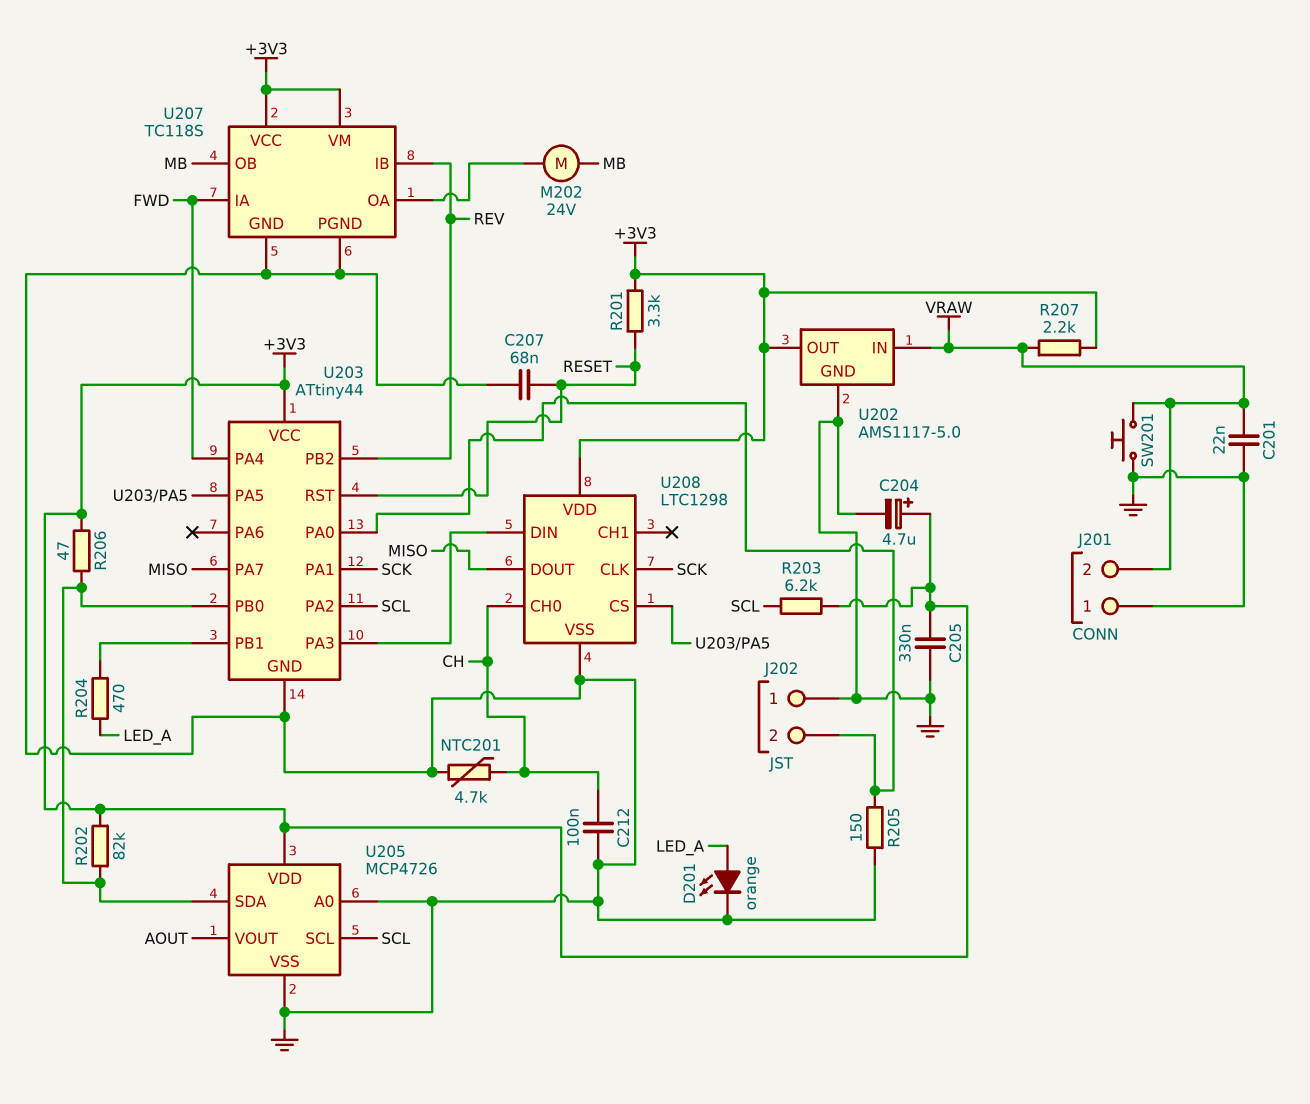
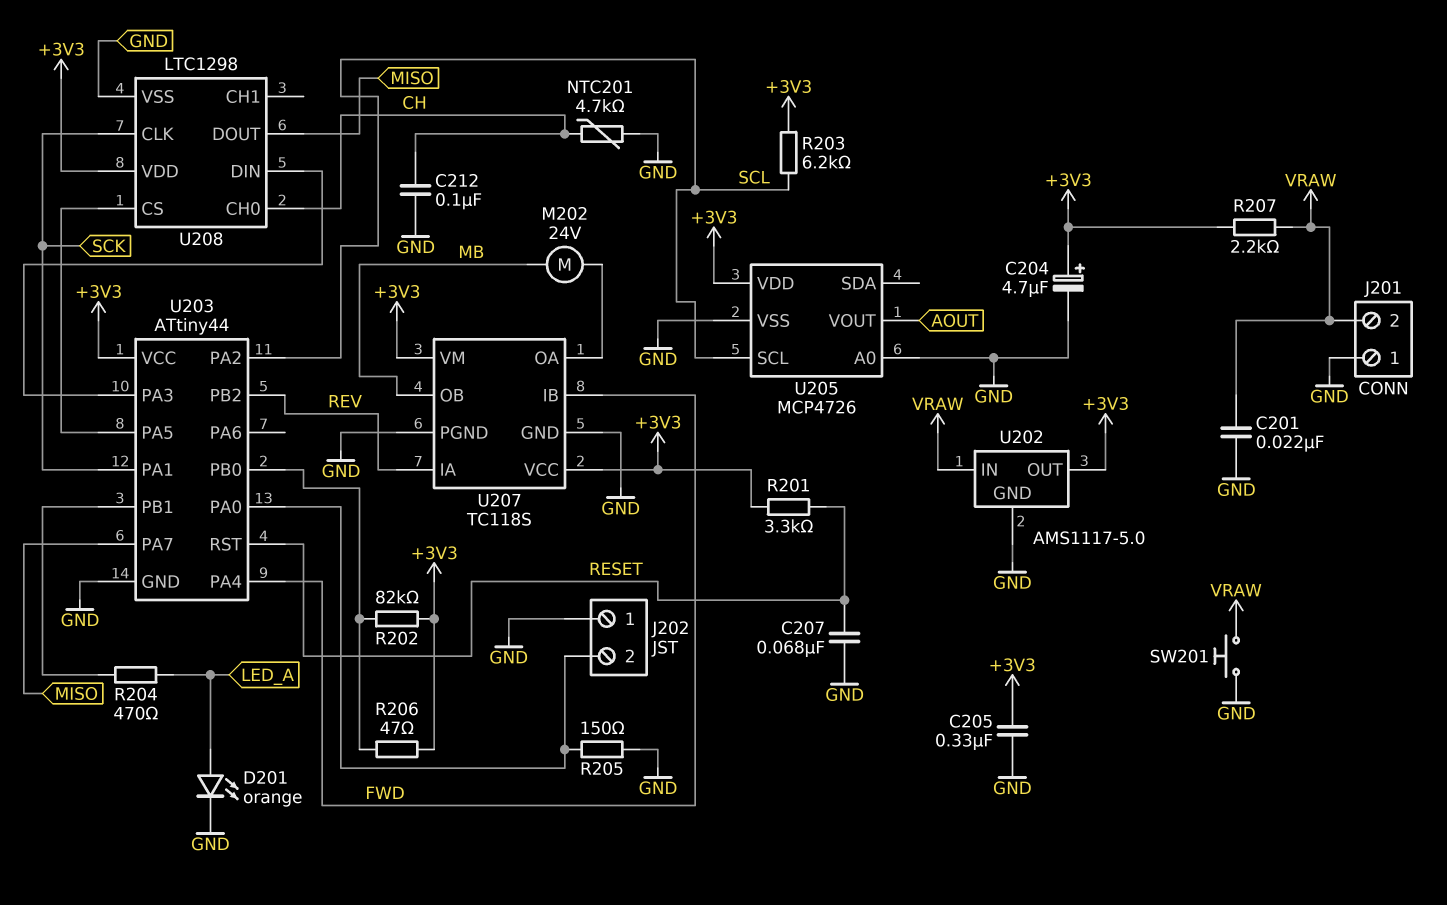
U205 pin SDA: U203/PB0 -> none
U207 pin IA: FWD -> REV
U207 pin IB: REV -> FWD

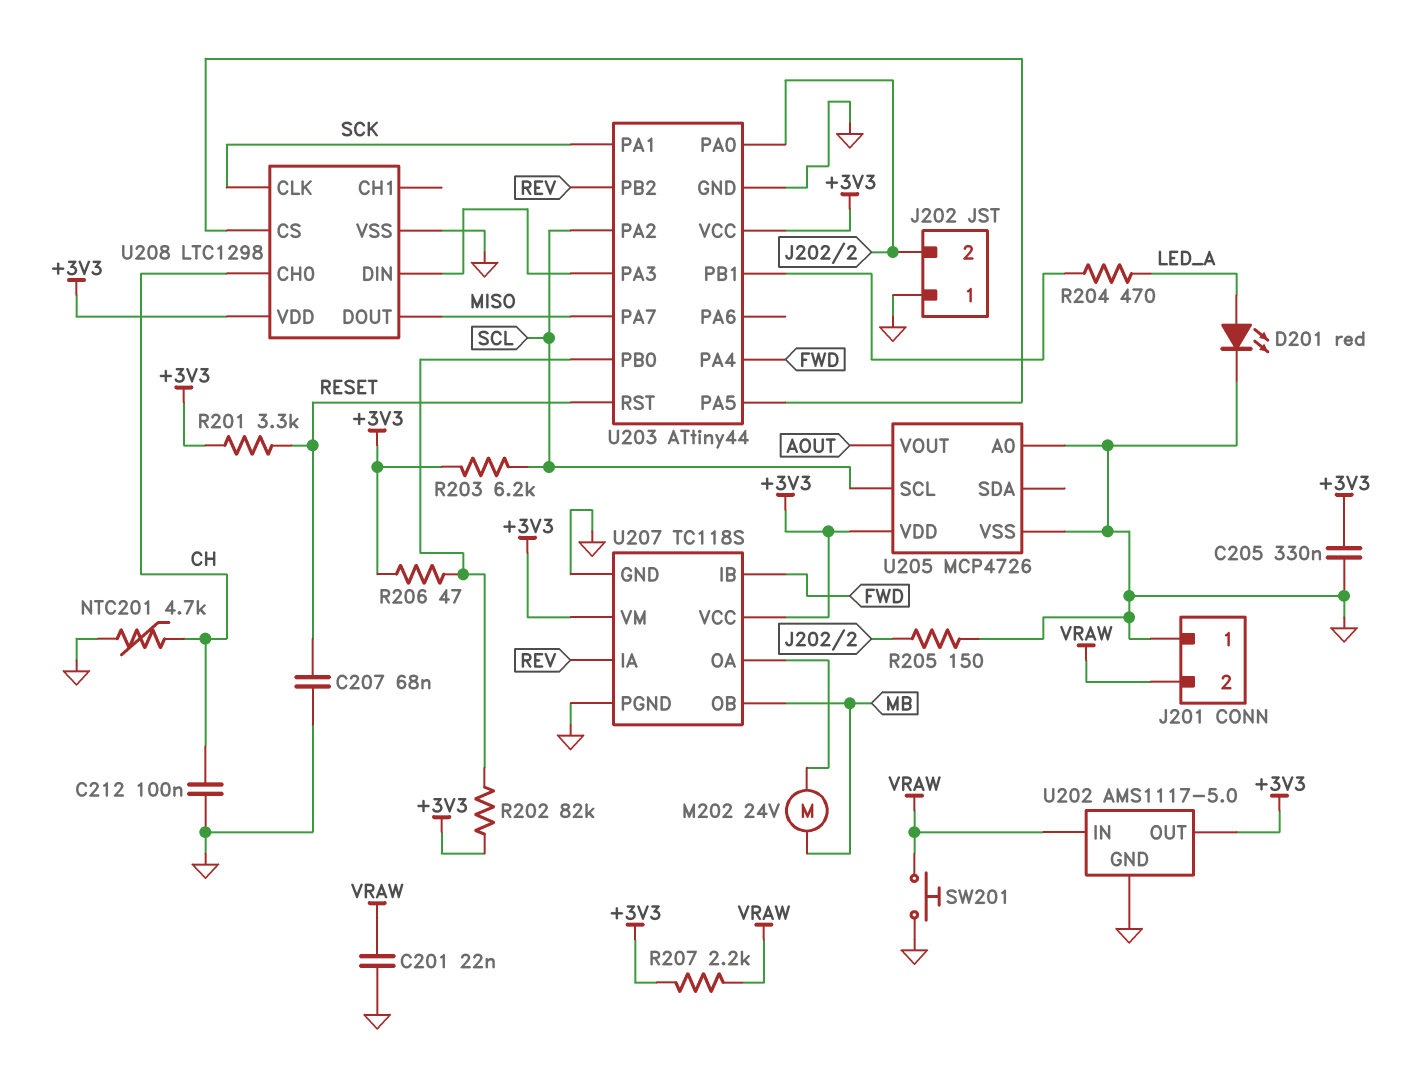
C204: 4.7uF (plus +3V3, minus GND) -> none
D201: LED orange (A LED_A, K GND) -> LED red (A LED_A, K GND)

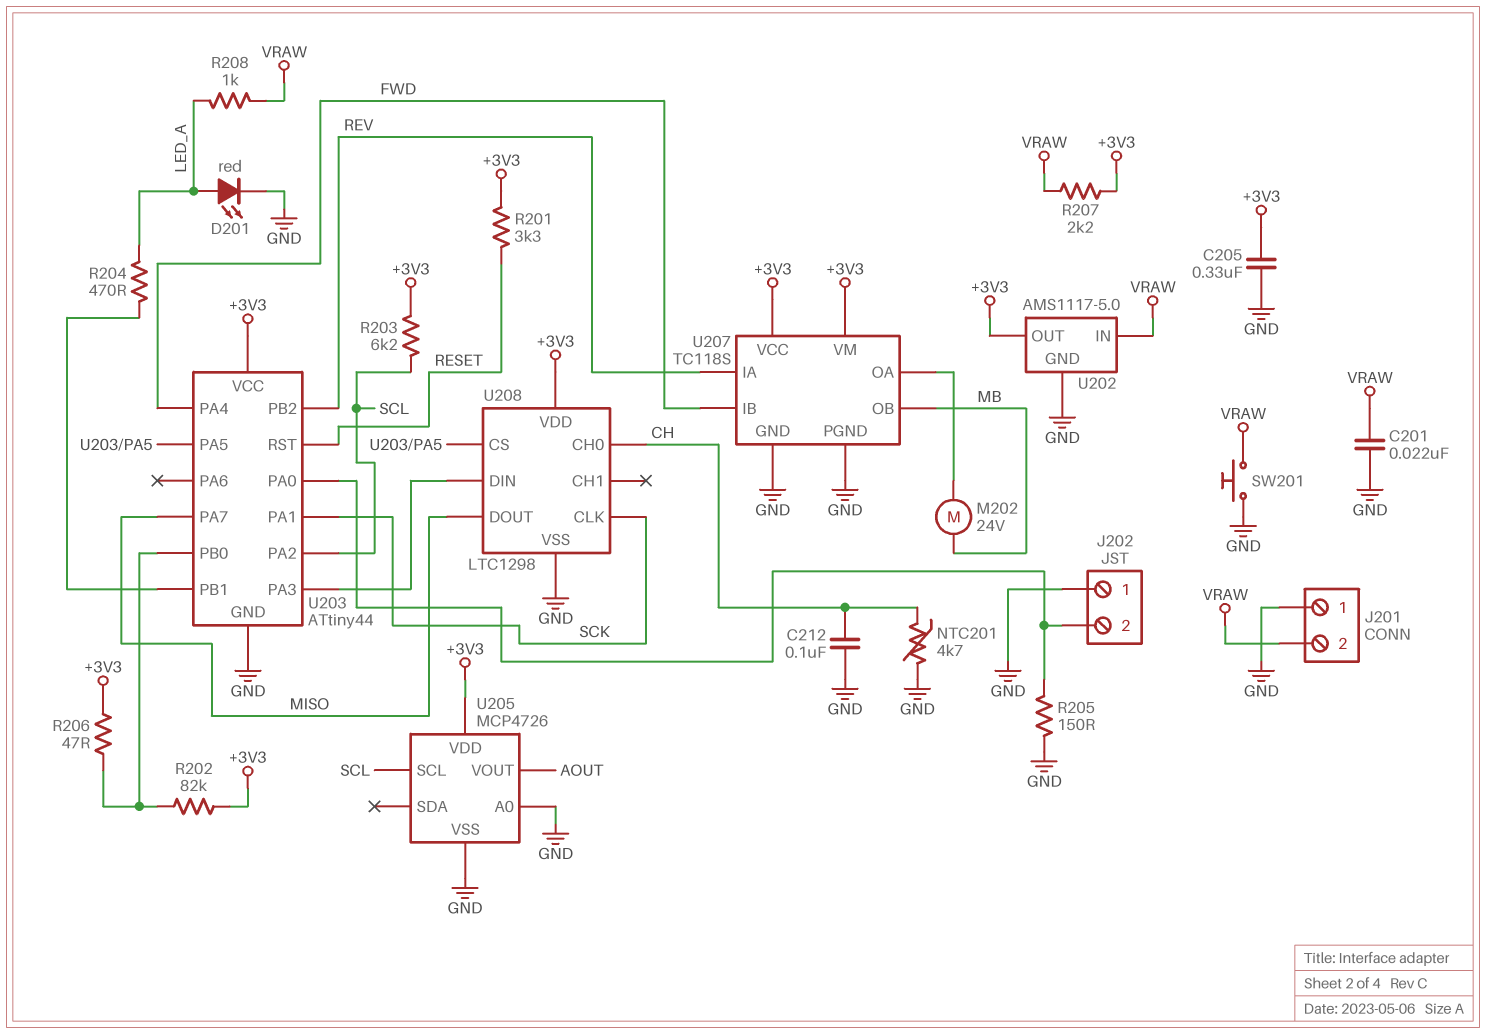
C207: 68nF (GND, RESET) -> none
R208: none -> 1k (LED_A, VRAW)

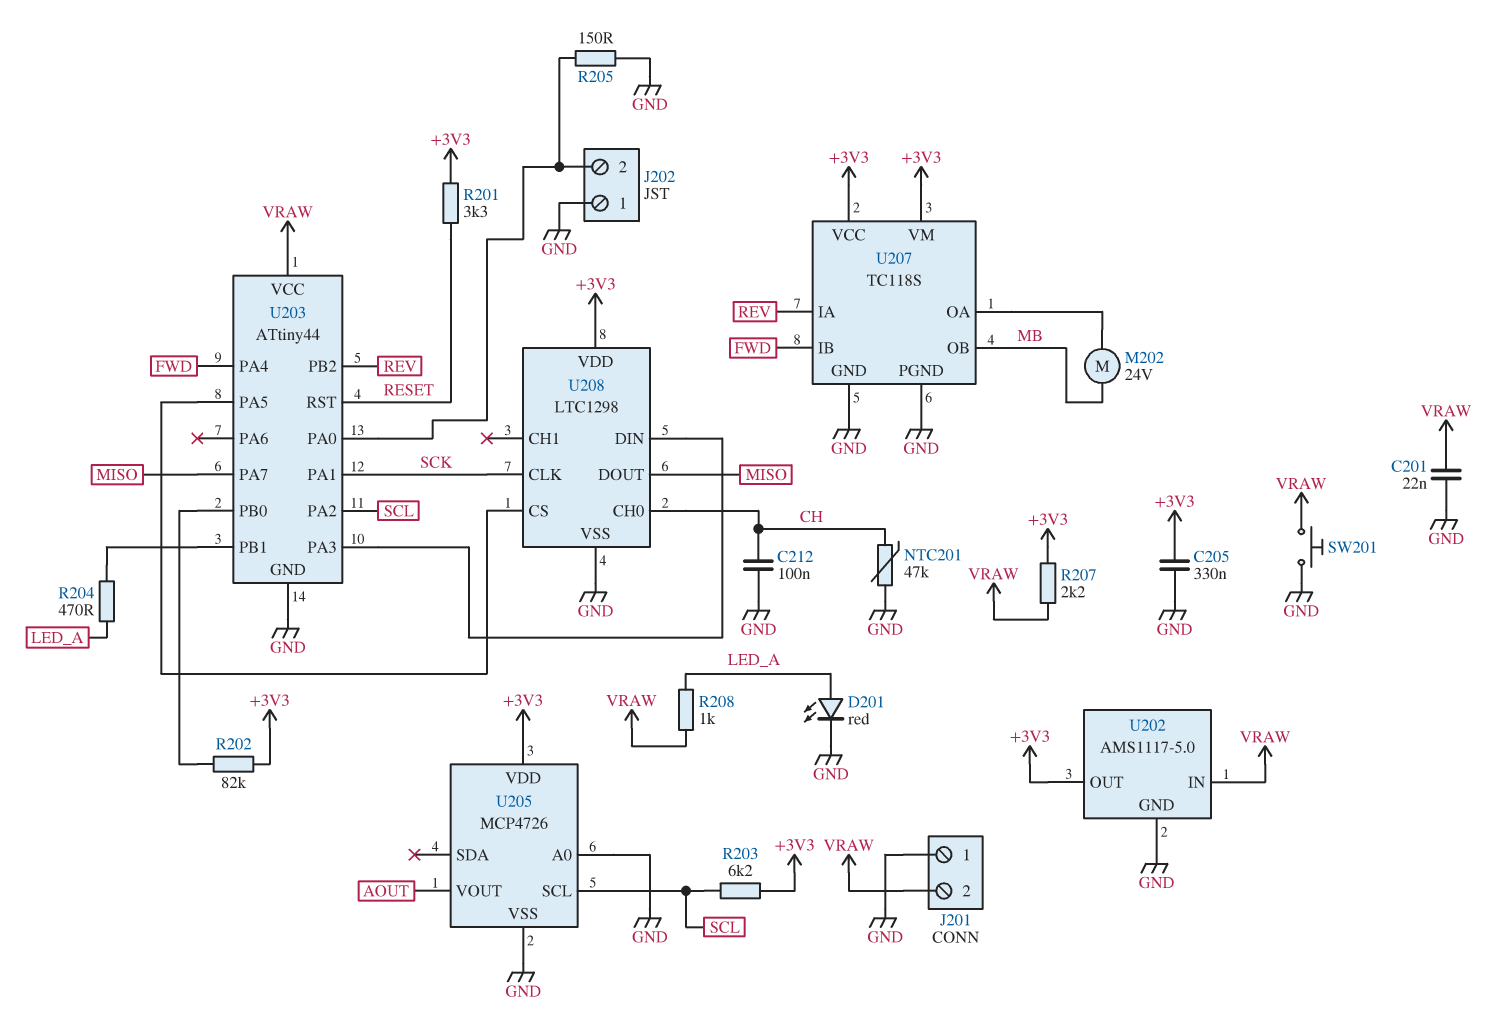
NTC201: 4.7k (CH, GND) -> 47k (CH, GND)
R206: 47 (+3V3, U203/PB0) -> none
U203 pin VCC: +3V3 -> VRAW

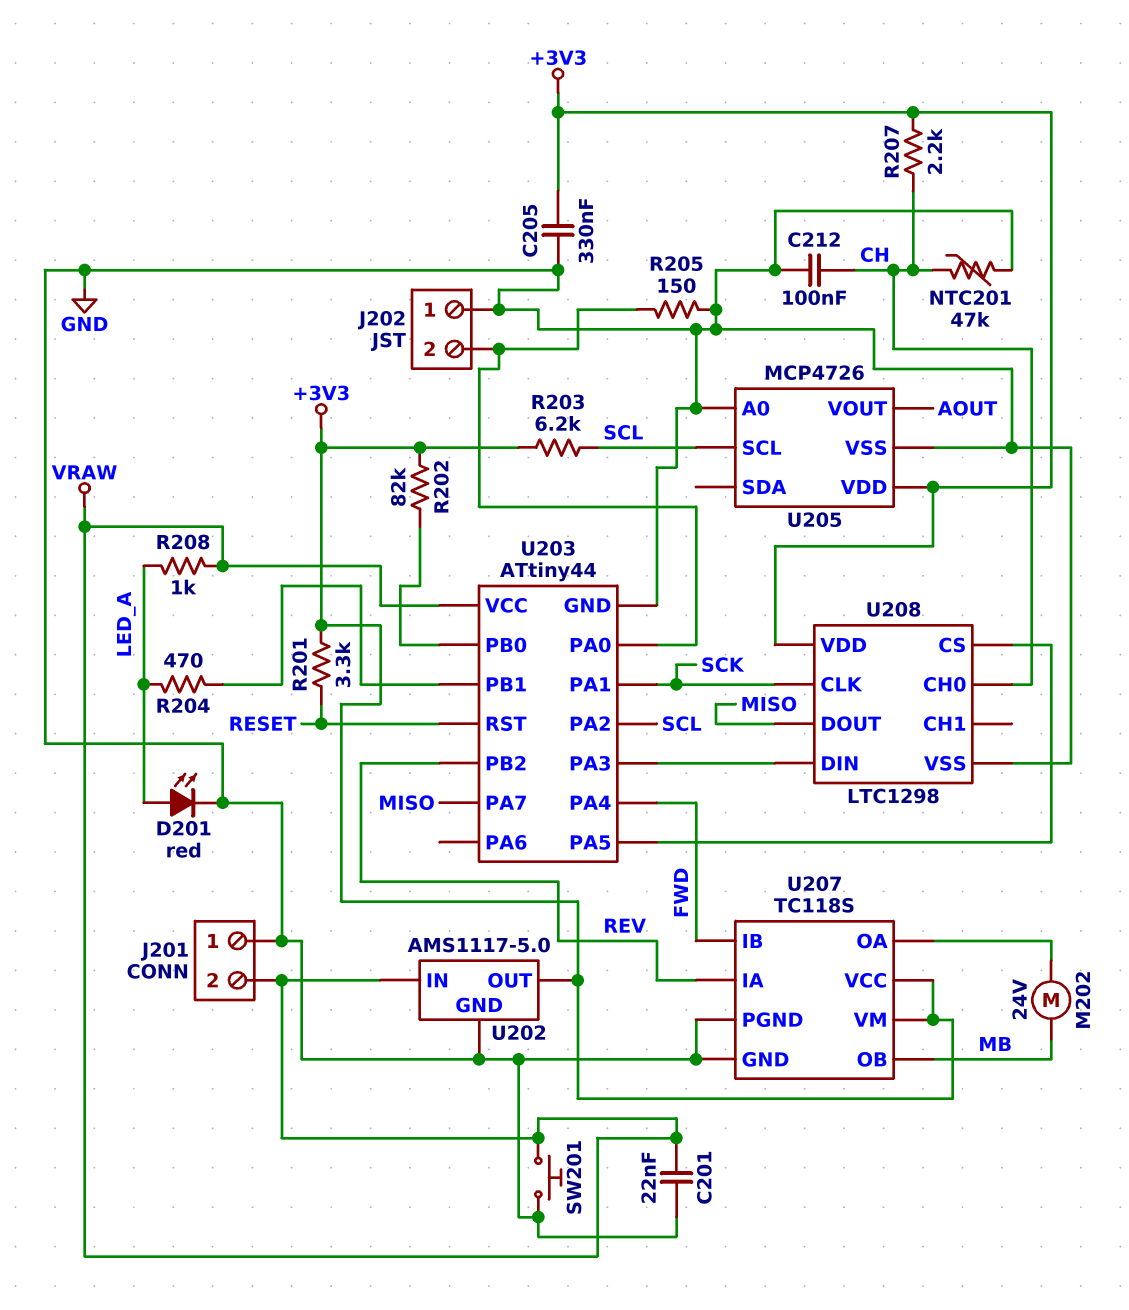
R207: 2.2k (+3V3, VRAW) -> 2.2k (+3V3, CH)

